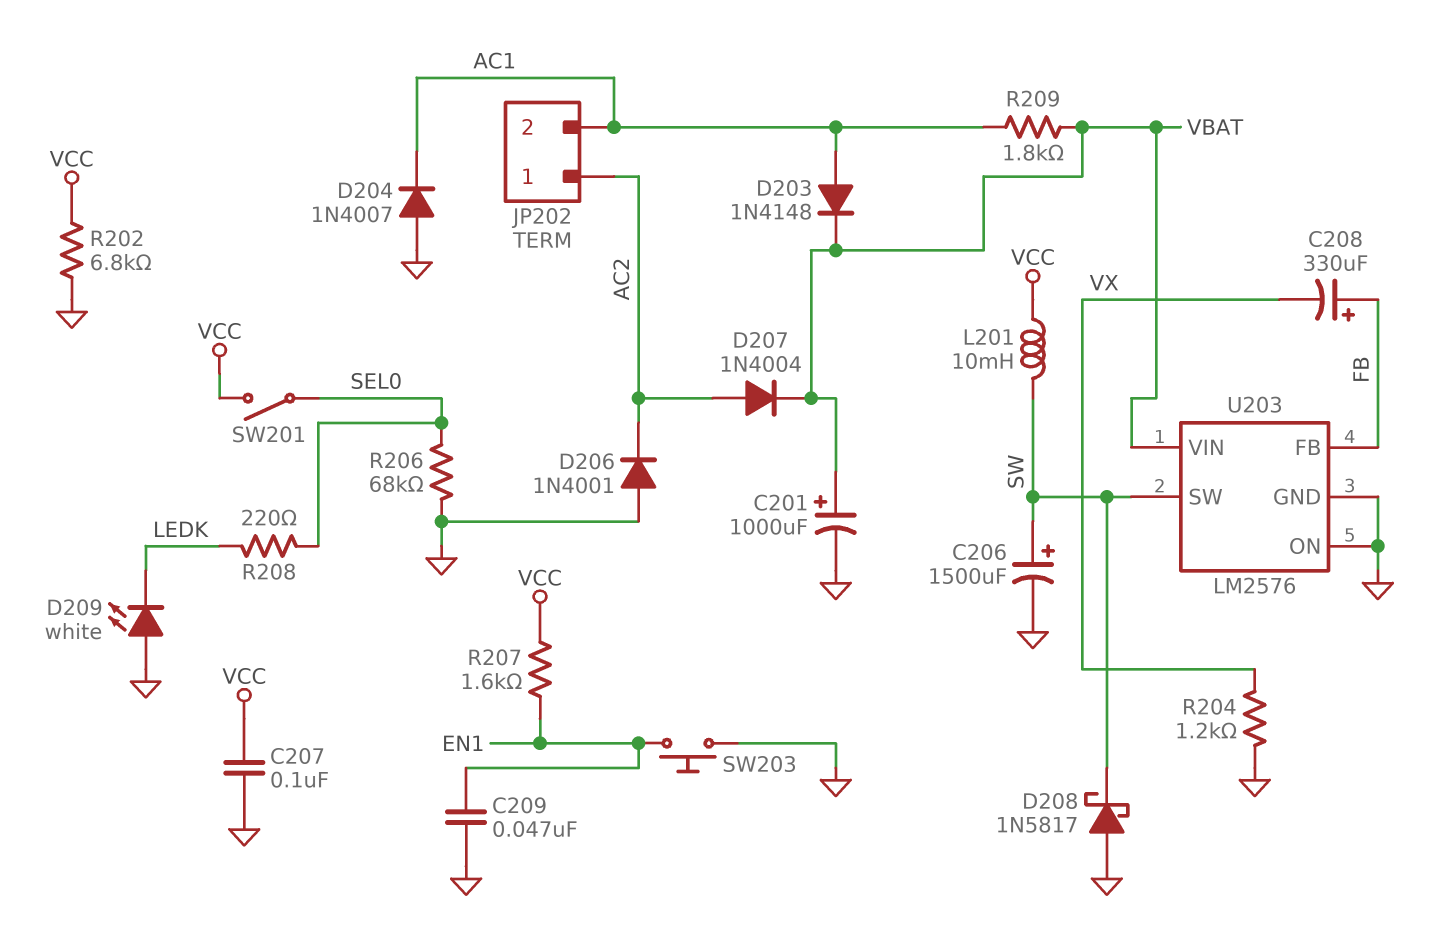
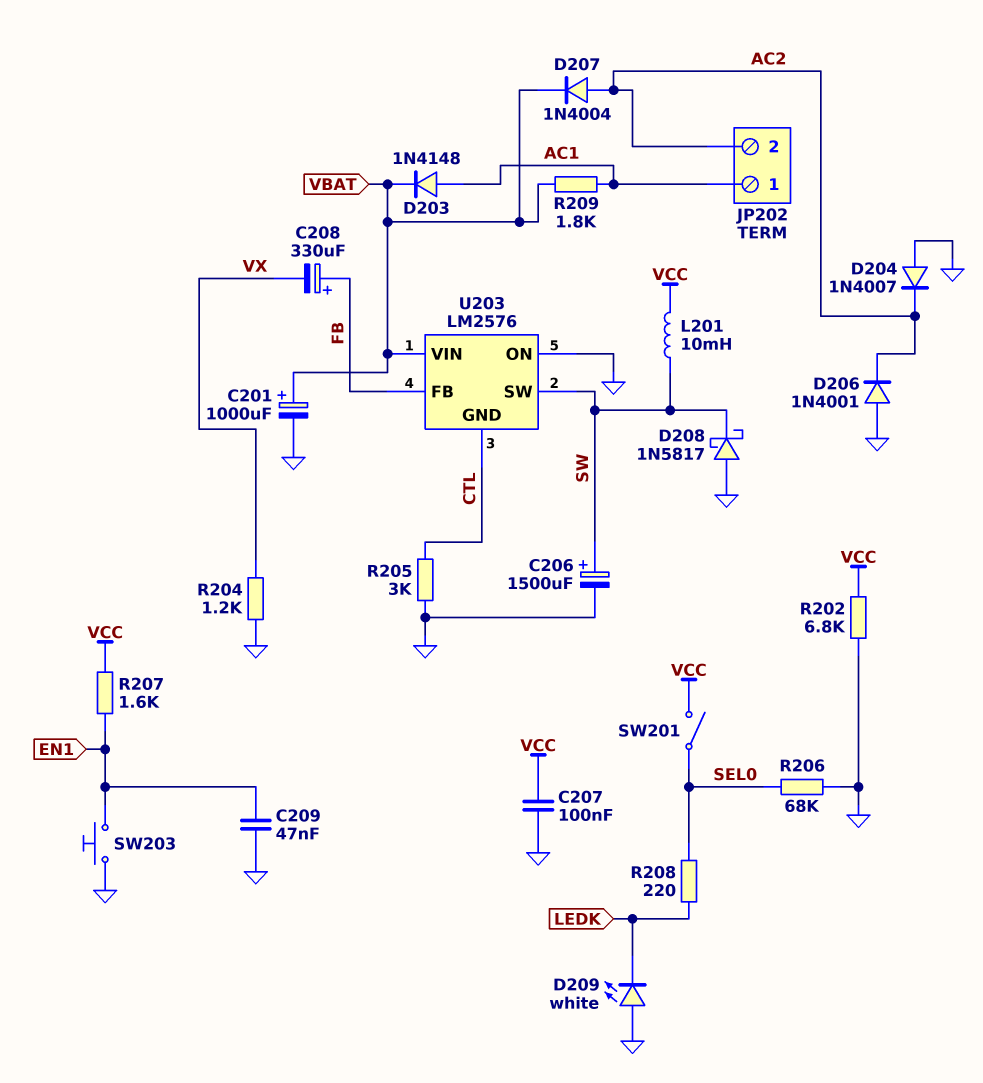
D204: diode 1N4007 (A GND, K AC1) -> diode 1N4007 (A GND, K AC2)
JP202 pin 1: AC2 -> AC1
JP202 pin 2: AC1 -> AC2
R205: none -> 3k (CTL, GND)
U203 pin GND: GND -> CTL

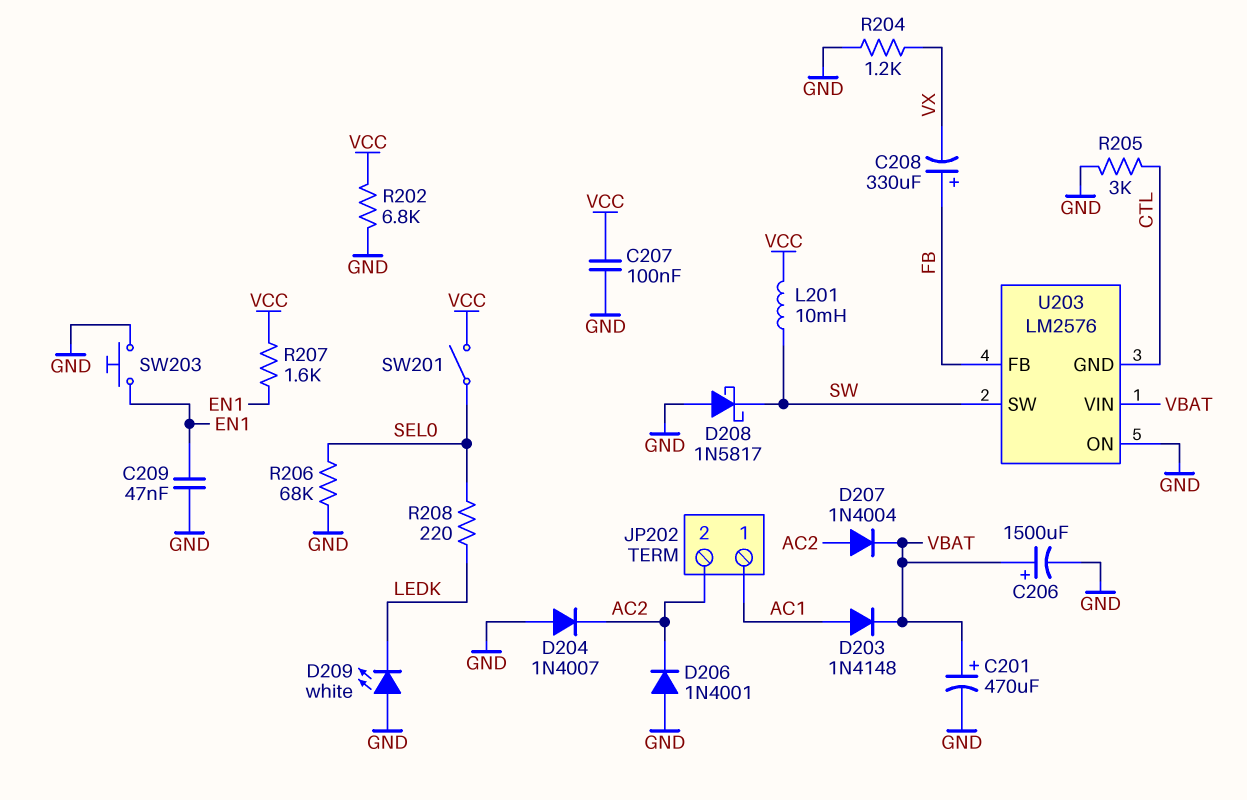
C201: 1000uF (plus VBAT, minus GND) -> 470uF (plus VBAT, minus GND)
C206: 1500uF (plus SW, minus GND) -> 1500uF (plus VBAT, minus GND)
R209: 1.8k (AC1, VBAT) -> none

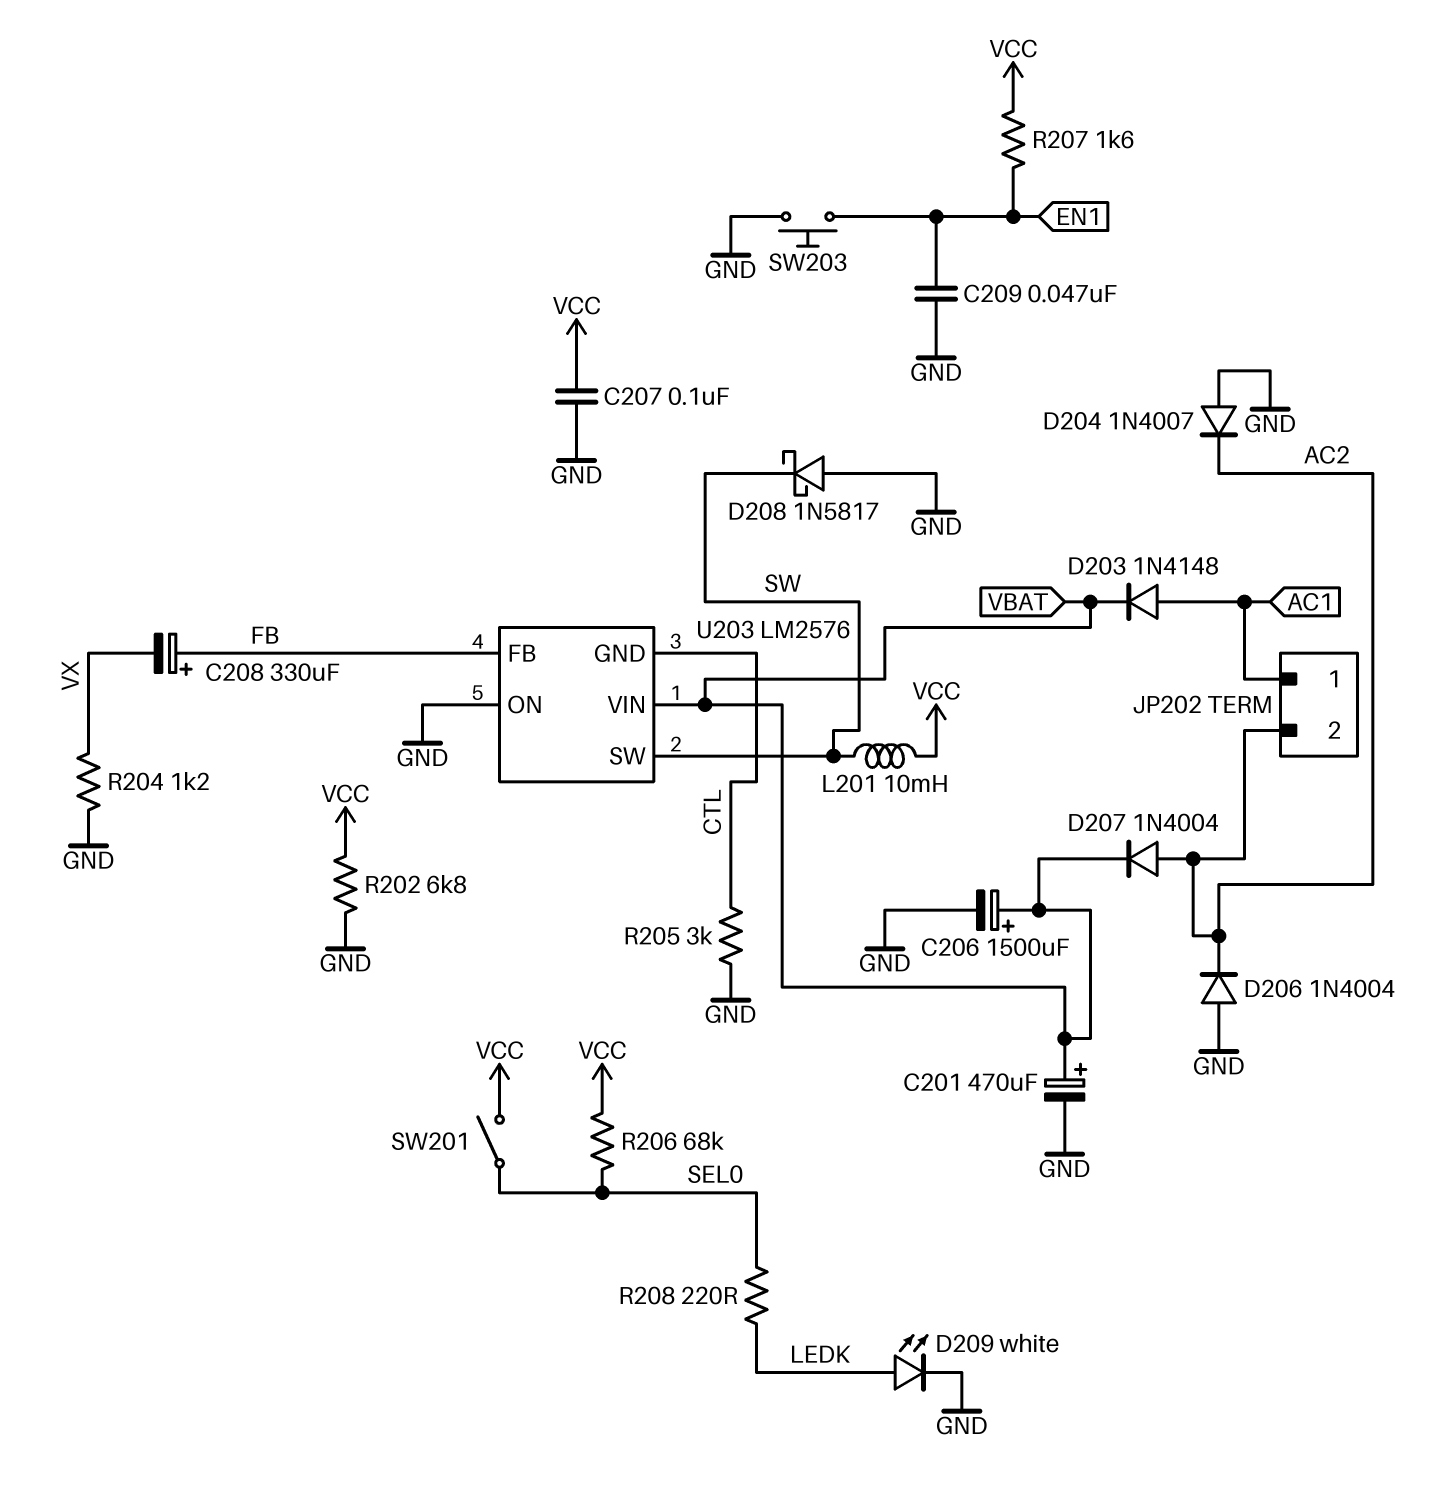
D206: diode 1N4001 (A GND, K AC2) -> diode 1N4004 (A GND, K AC2)
D209: LED white (A GND, K LEDK) -> LED white (A LEDK, K GND)
R206: 68k (GND, SEL0) -> 68k (SEL0, VCC)

